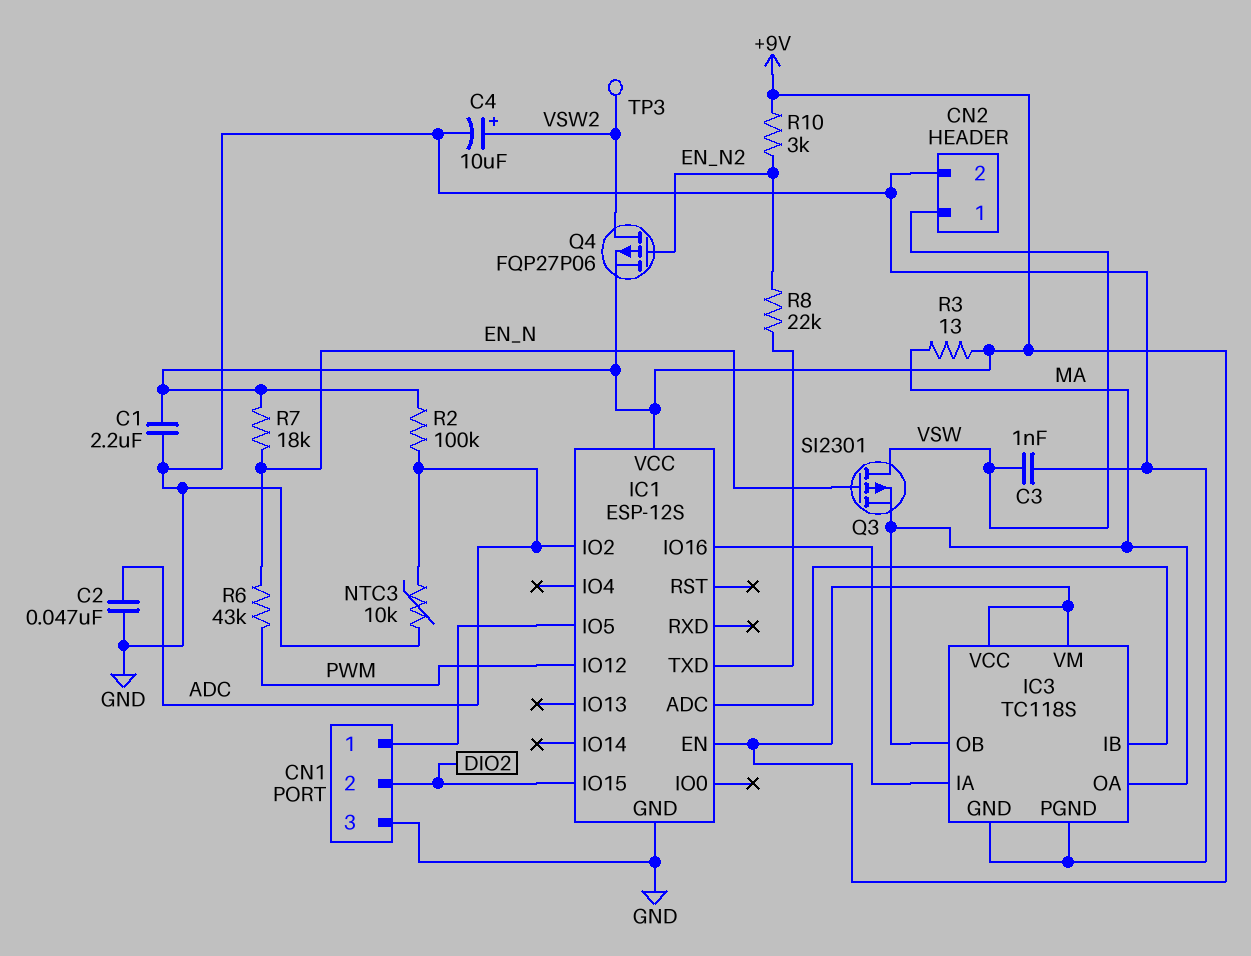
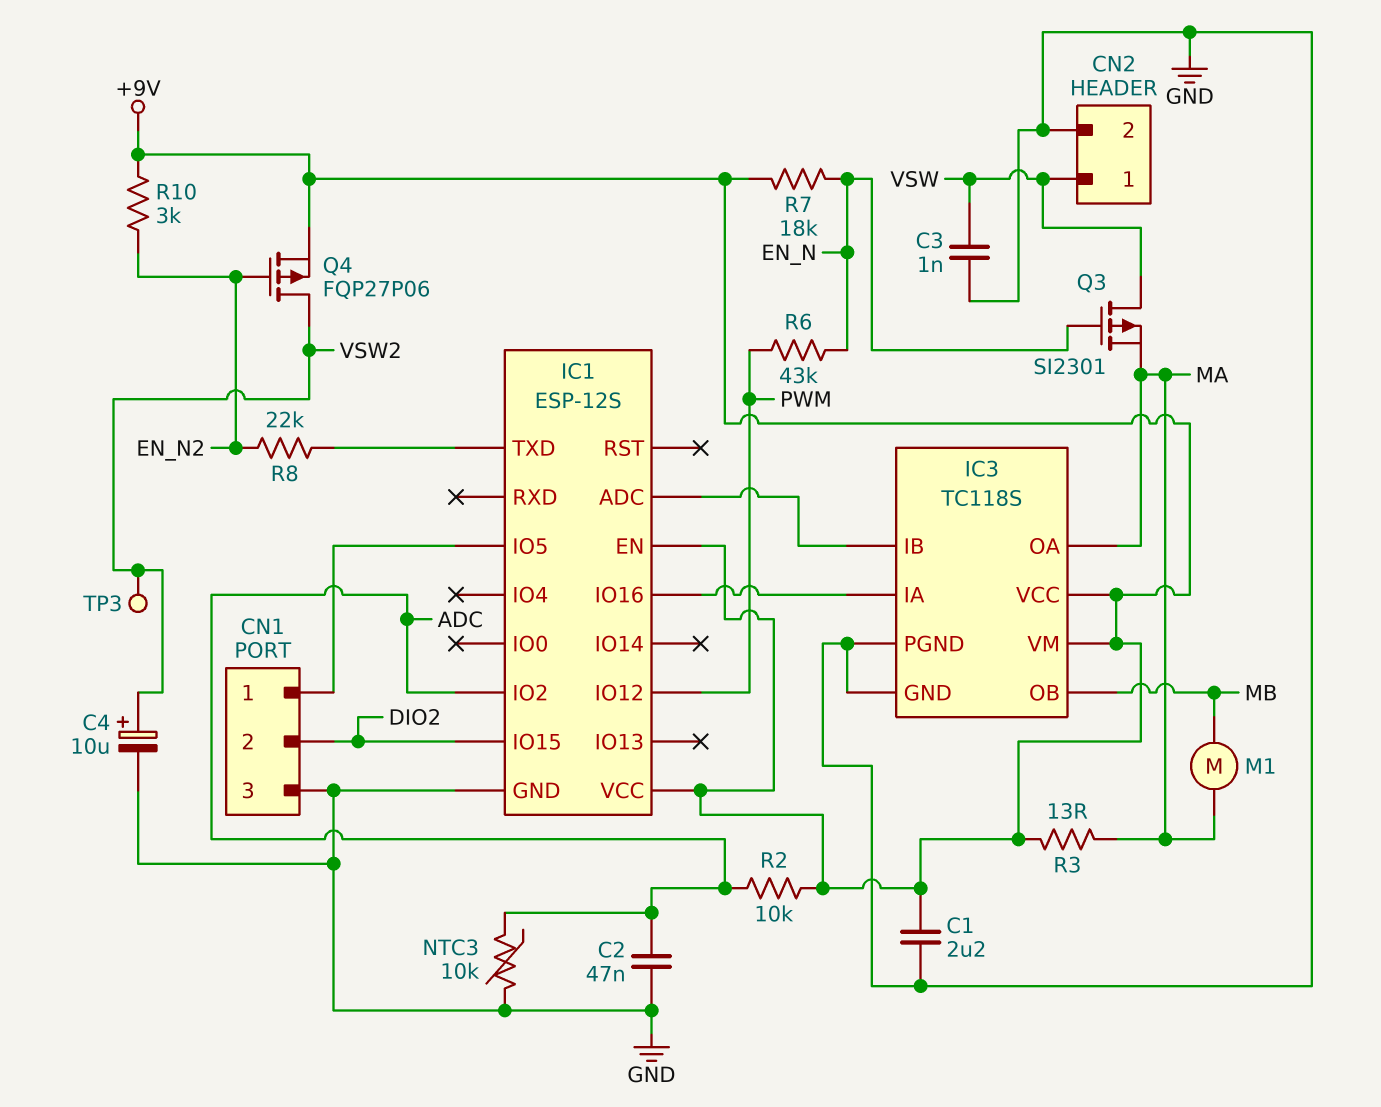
IC3 pin OB: MA -> MB
M1: none -> motor (MA, MB)
R2: 100k (+9V, ADC) -> 10k (+9V, ADC)

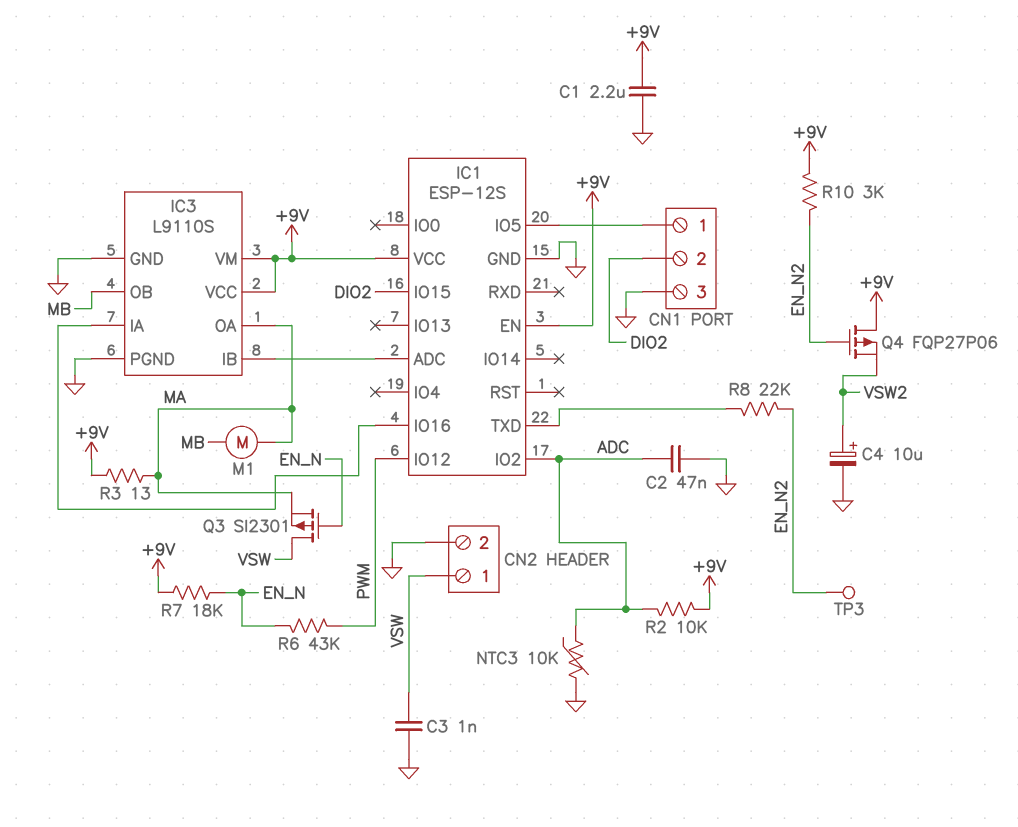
IC3: TC118S -> L9110S
Q4: PMOS FQP27P06 (G EN_N2, D VSW2, S +9V) -> PMOS FQP27P06 (G EN_N2, D +9V, S VSW2)
TP3: test point (VSW2) -> test point (EN_N2)

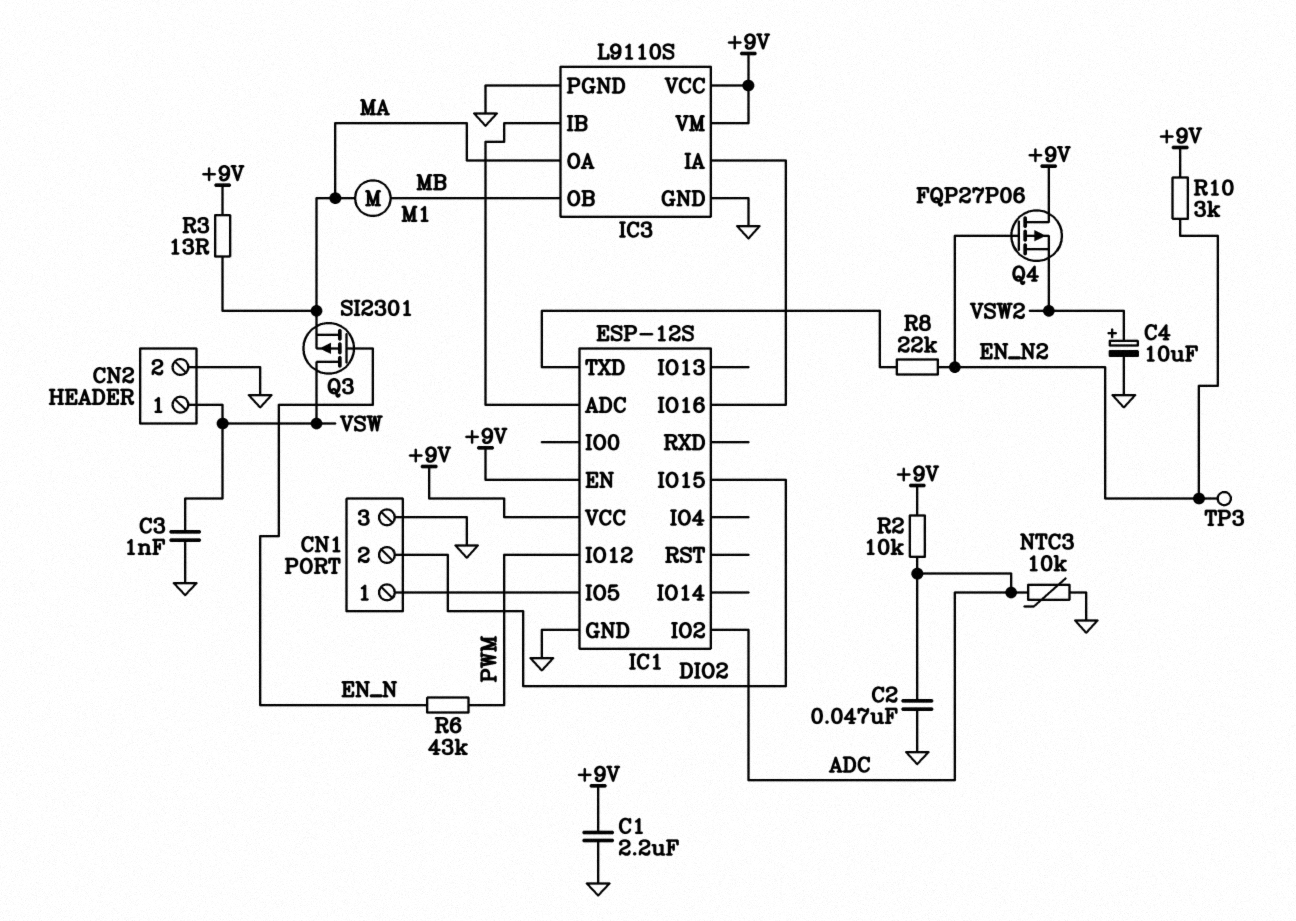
R7: 18k (+9V, EN_N) -> none

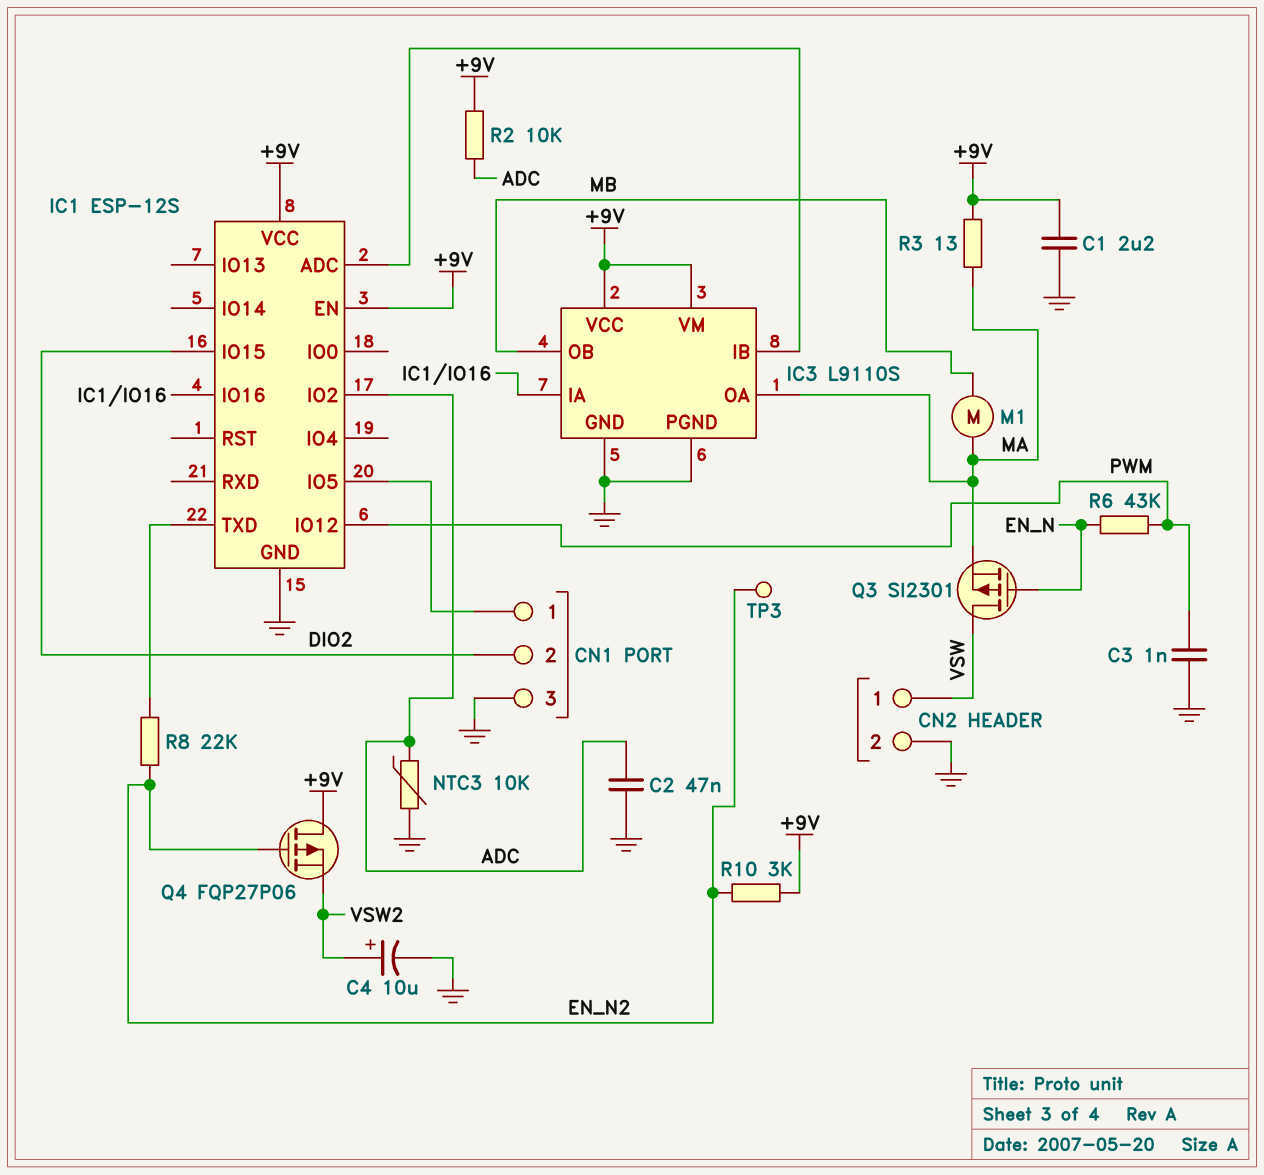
C3: 1nF (GND, VSW) -> 1nF (GND, PWM)

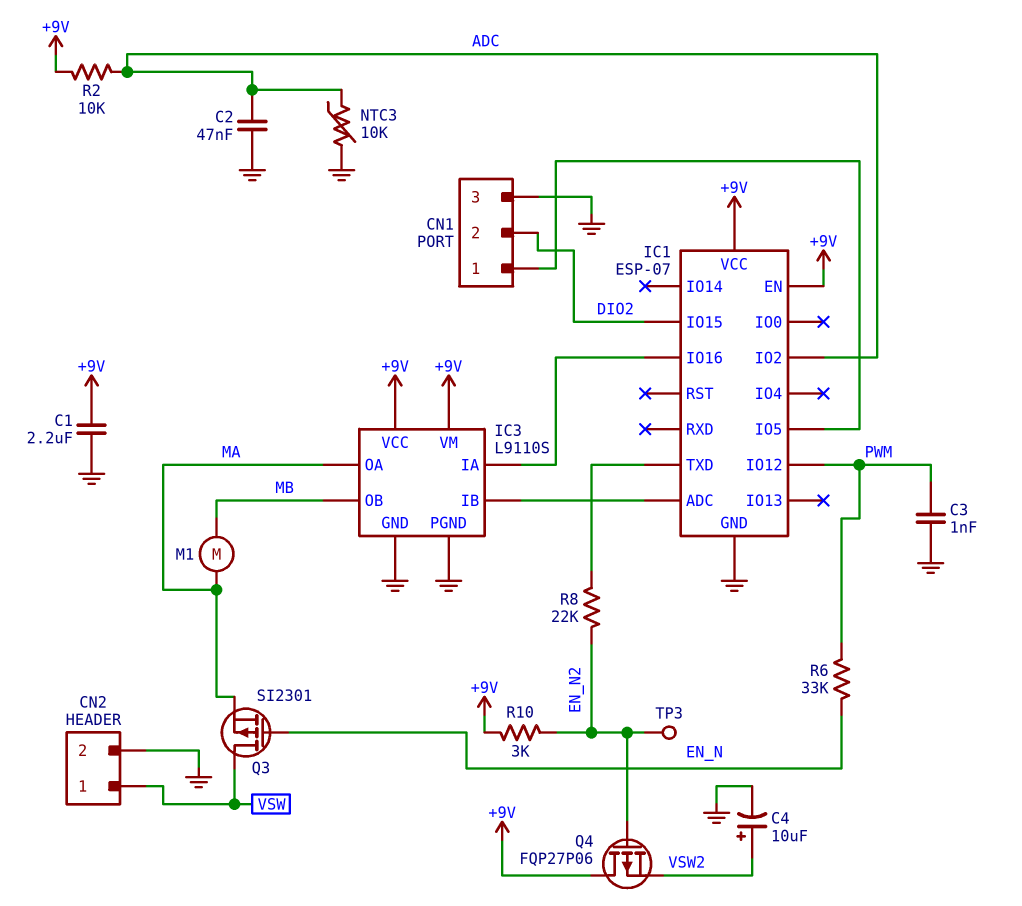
IC1: ESP-12S -> ESP-07
R3: 13 (+9V, MA) -> none
R6: 43k (EN_N, PWM) -> 33k (EN_N, PWM)

